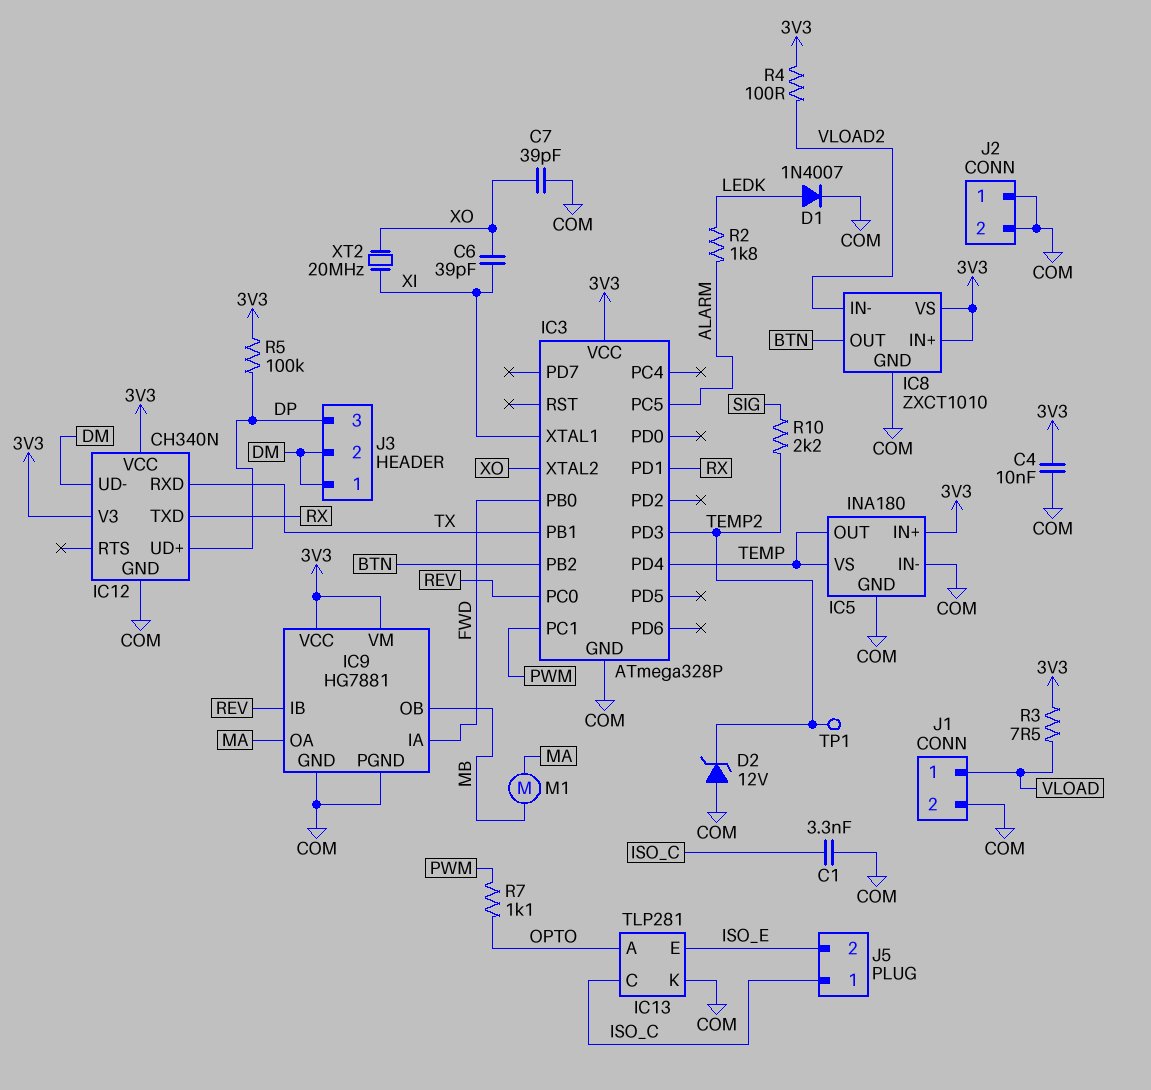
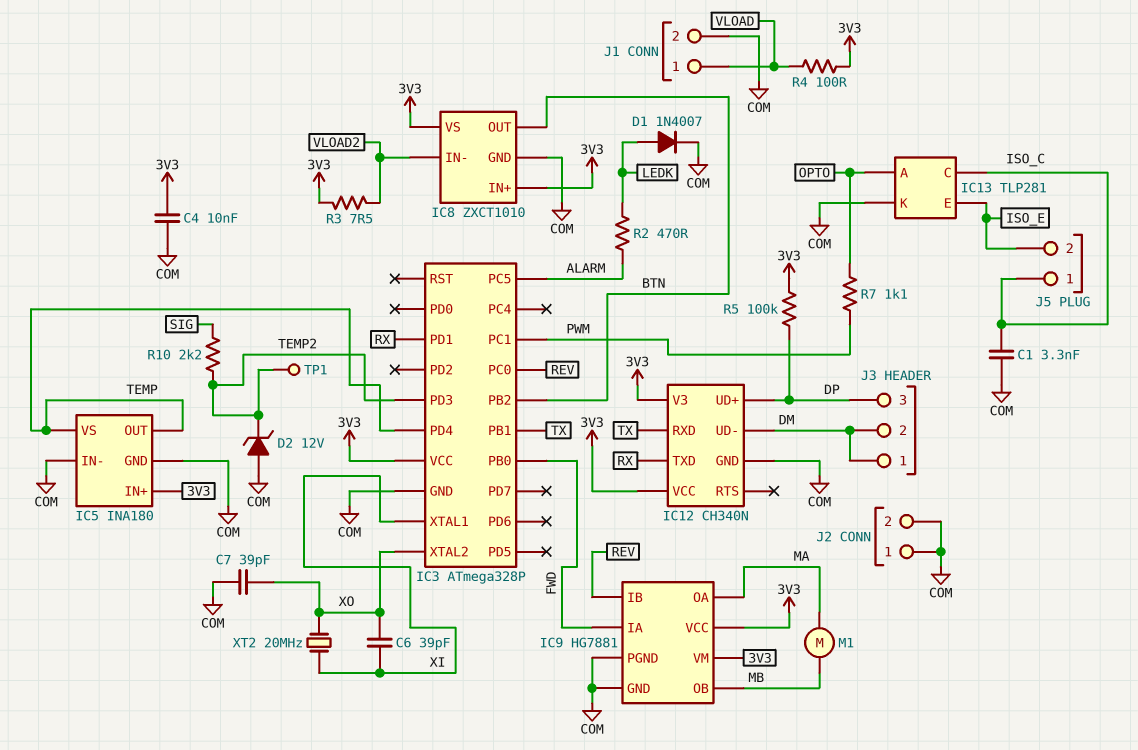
R2: 1.8k (ALARM, LEDK) -> 470 (ALARM, LEDK)
R3: 7.5 (3V3, VLOAD) -> 7.5 (3V3, VLOAD2)
R4: 100 (3V3, VLOAD2) -> 100 (3V3, VLOAD)

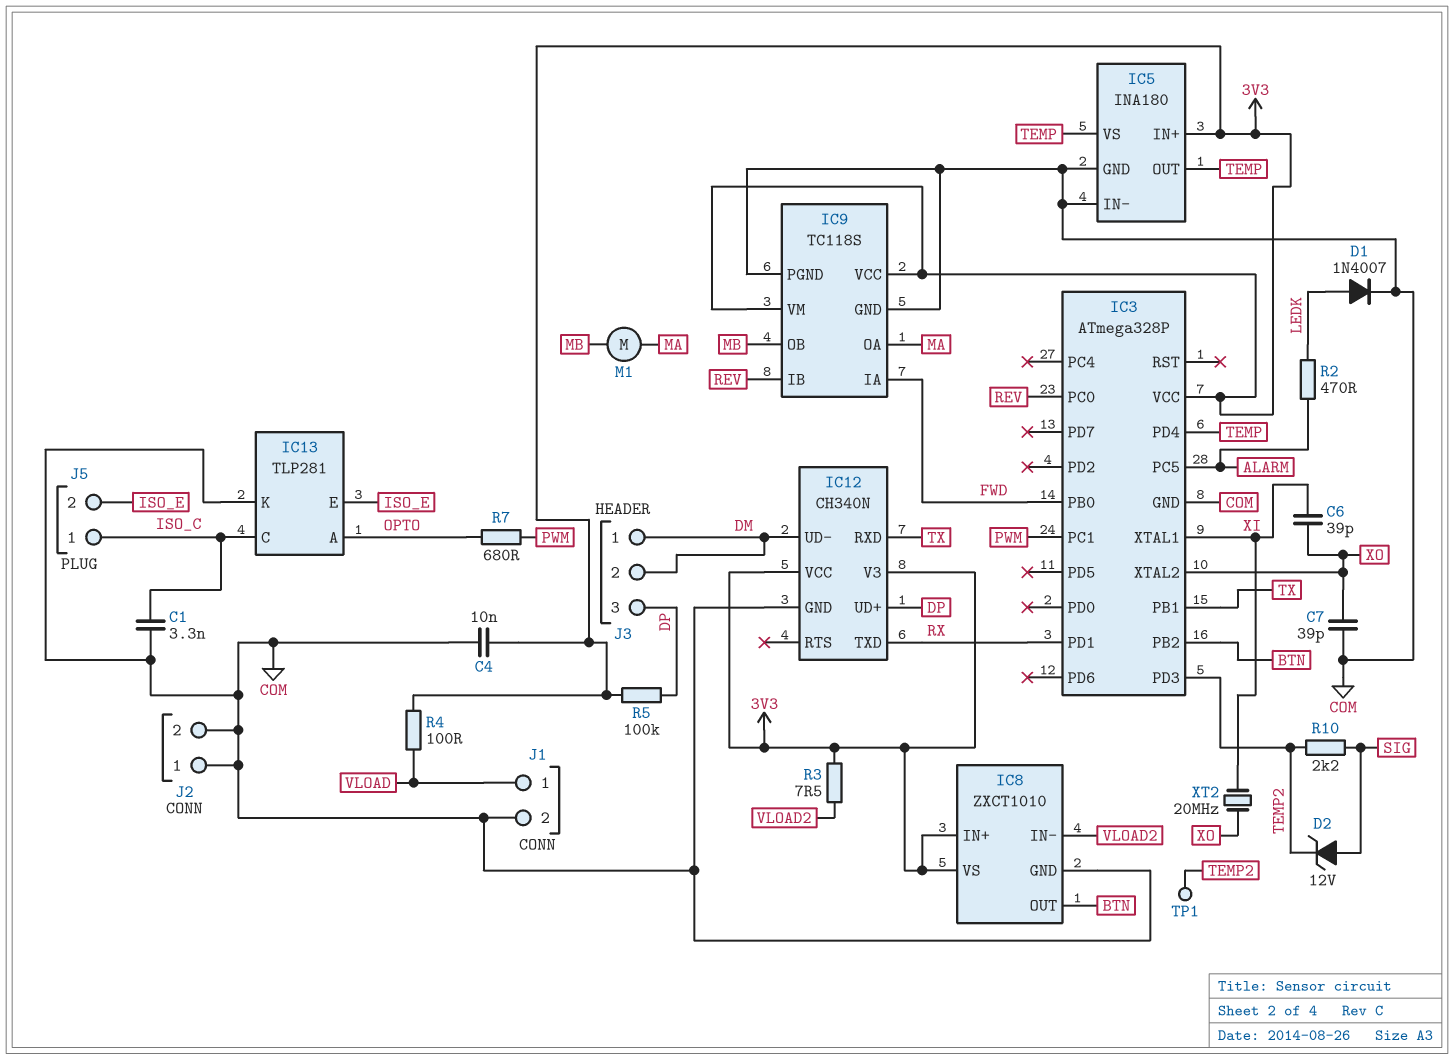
D2: zener 12V (A COM, K TEMP2) -> zener 12V (A SIG, K TEMP2)
IC9: HG7881 -> TC118S
R7: 1.1k (OPTO, PWM) -> 680 (OPTO, PWM)

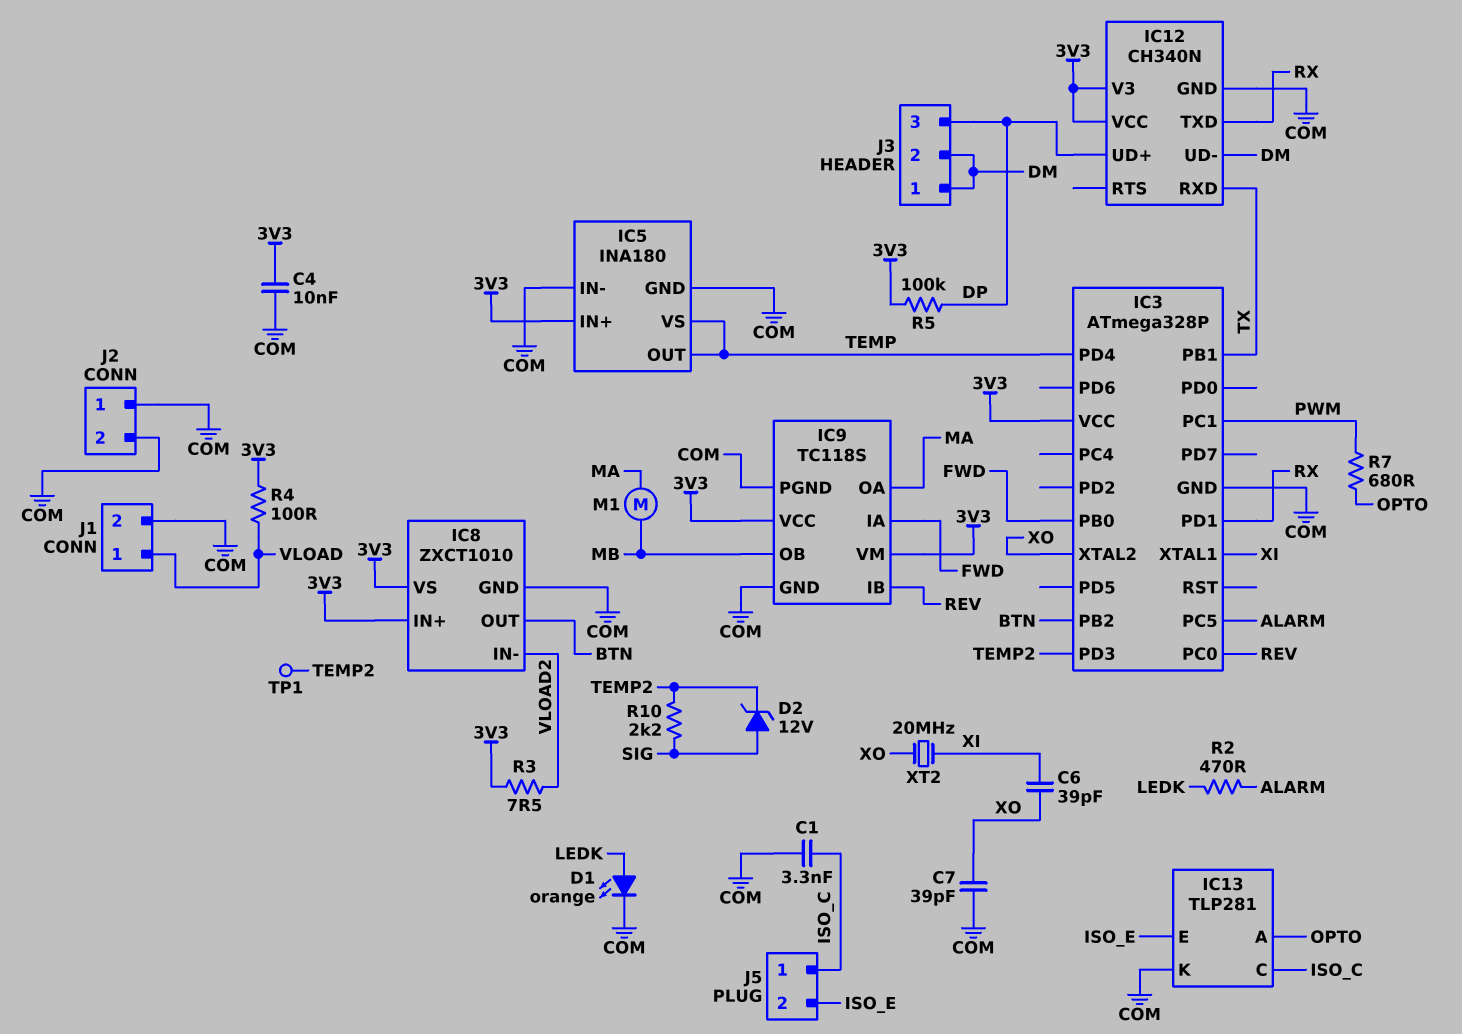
D1: diode 1N4007 (A LEDK, K COM) -> LED orange (A LEDK, K COM)

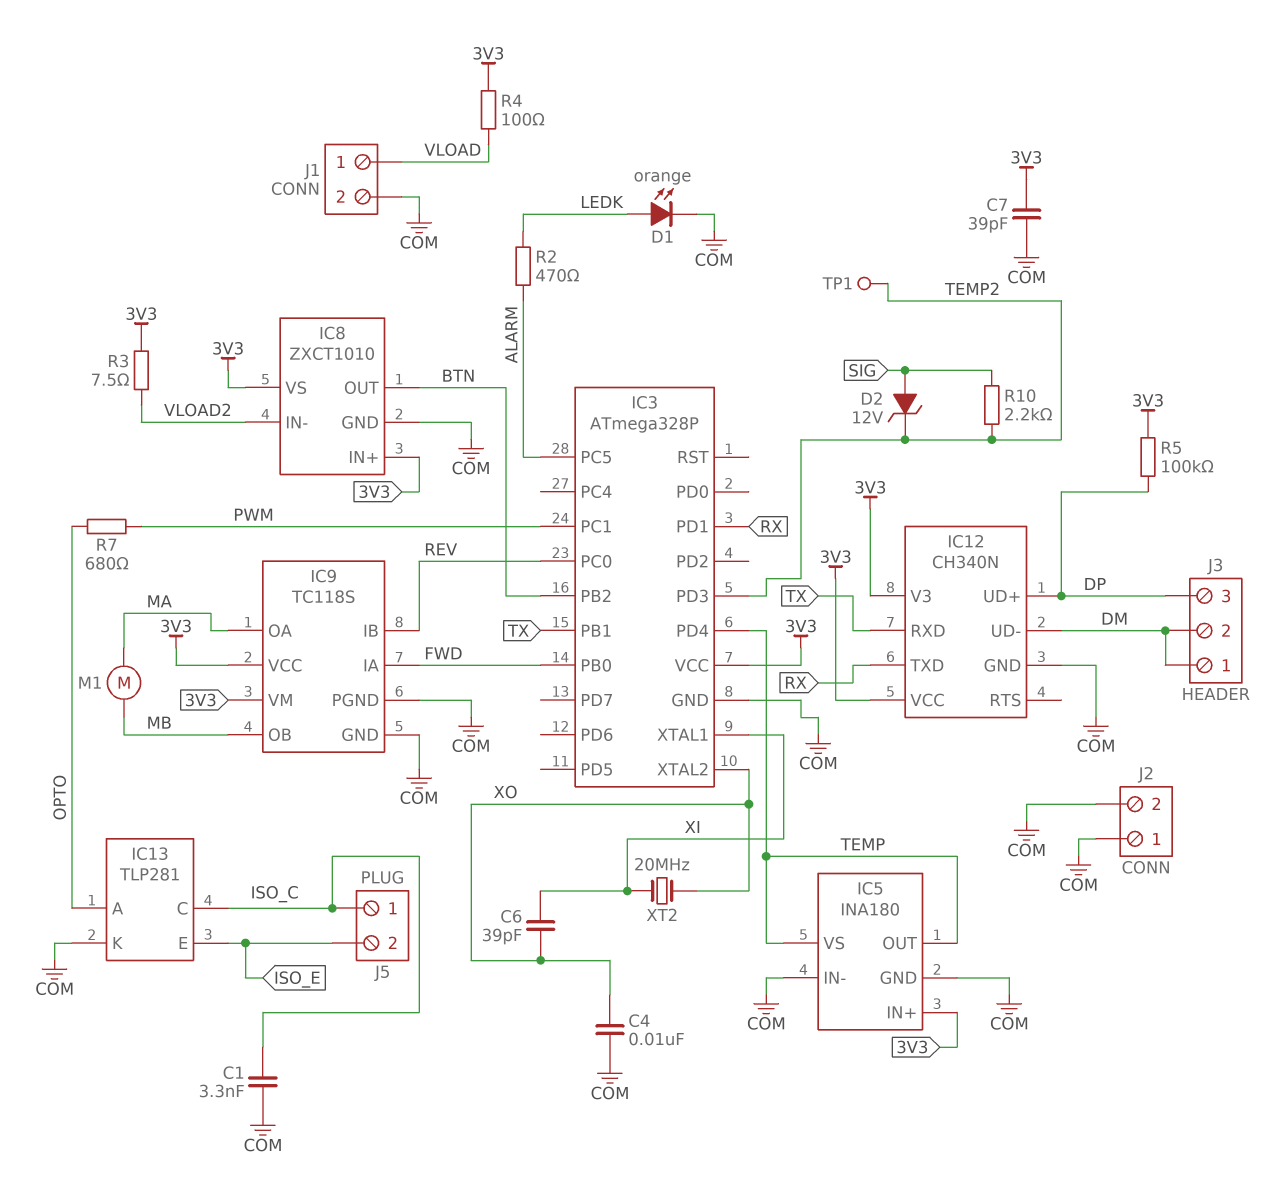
C4: 10nF (3V3, COM) -> 10nF (COM, XO)
C7: 39pF (COM, XO) -> 39pF (3V3, COM)

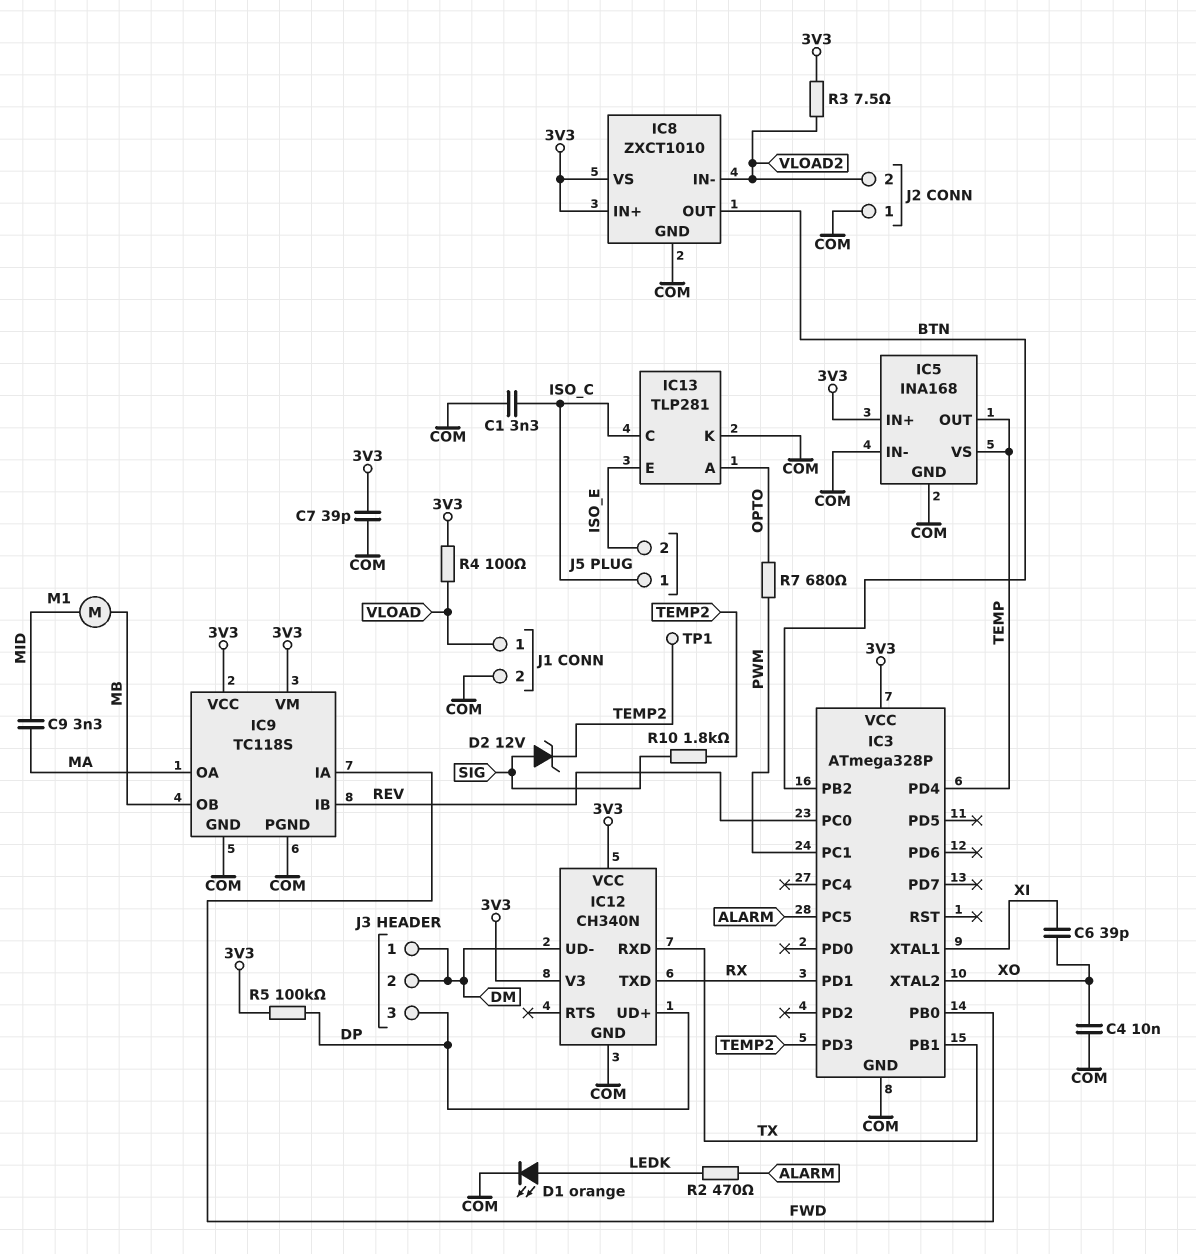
C9: none -> 3.3nF (MA, MID)
IC5: INA180 -> INA168
J2 pin 2: COM -> VLOAD2
M1: motor (MA, MB) -> motor (MB, MID)
R10: 2.2k (SIG, TEMP2) -> 1.8k (SIG, TEMP2)
XT2: 20MHz (XI, XO) -> none

